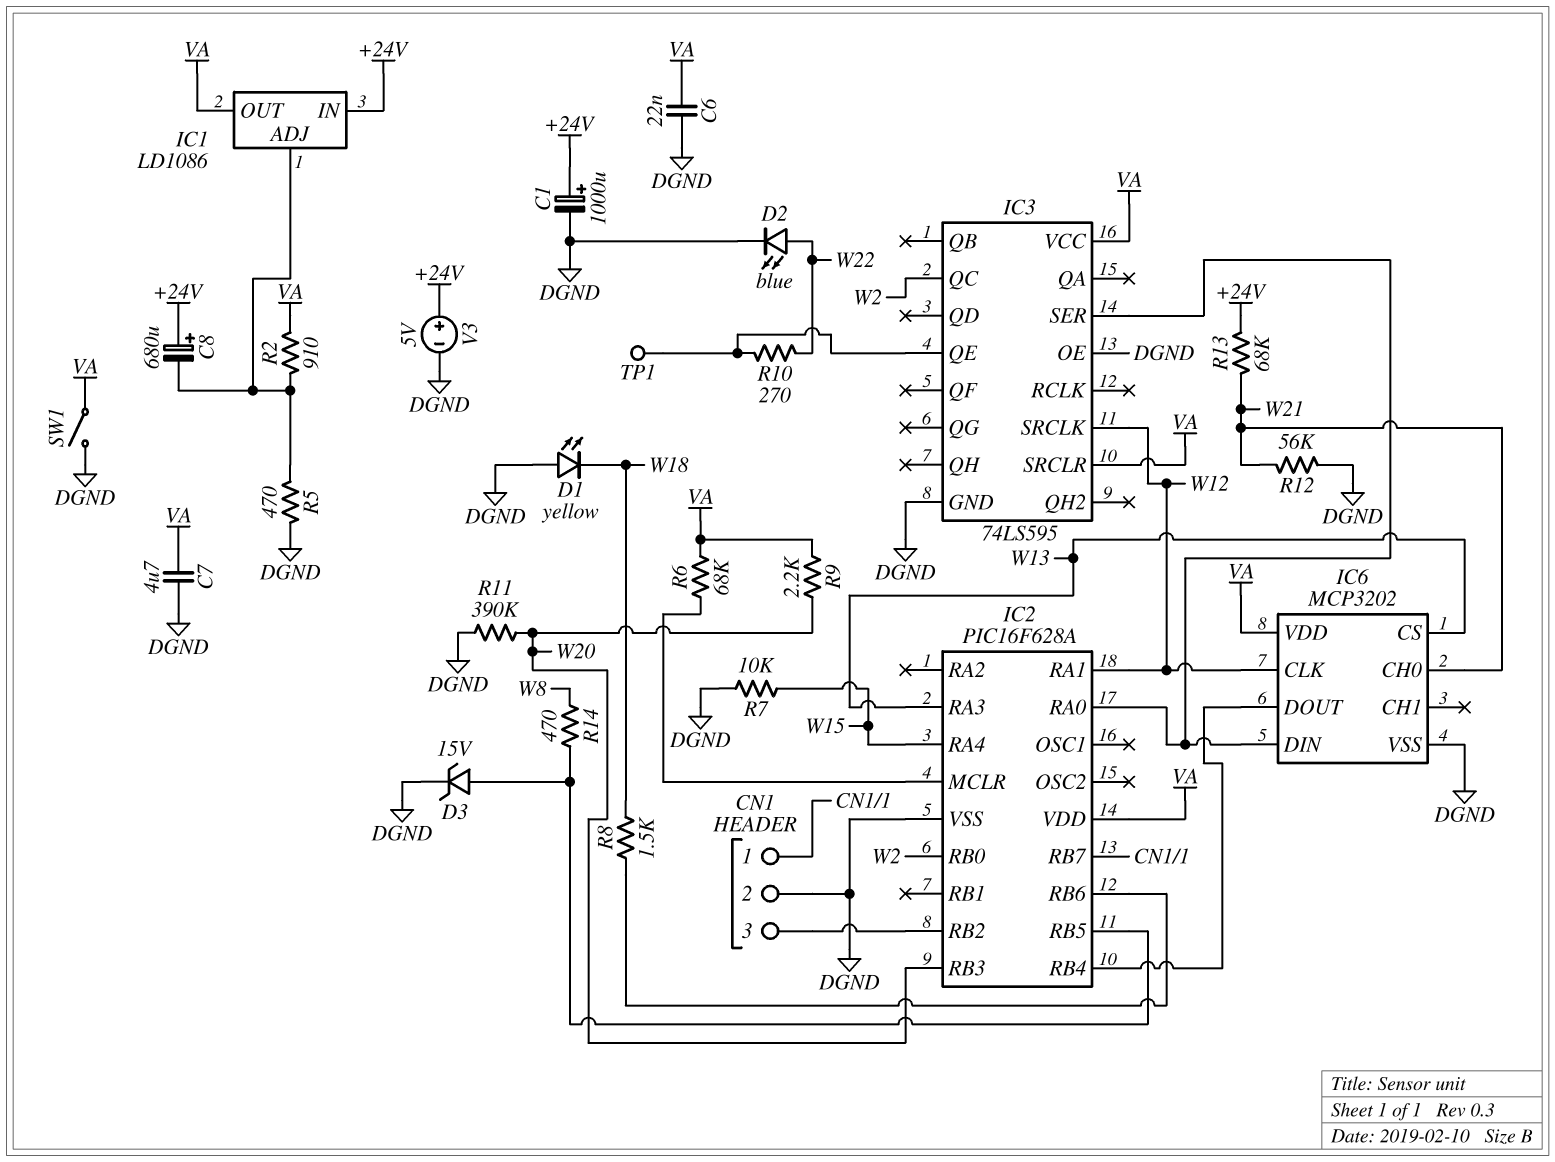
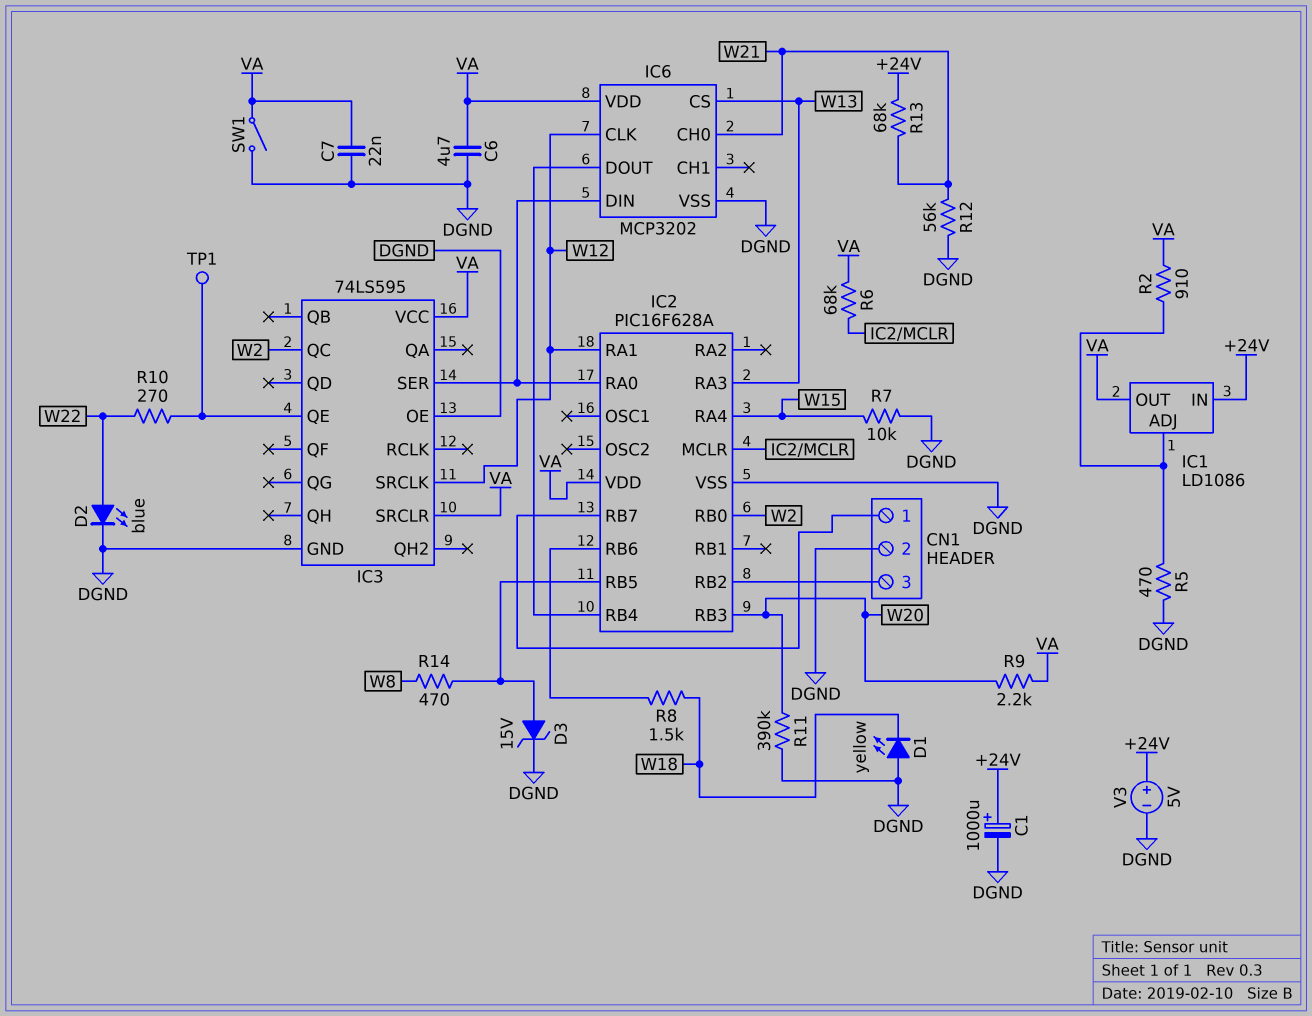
C6: 22nF (DGND, VA) -> 4.7uF (DGND, VA)
C7: 4.7uF (DGND, VA) -> 22nF (DGND, VA)
C8: 680uF (plus +24V, minus IC1/ADJ) -> none

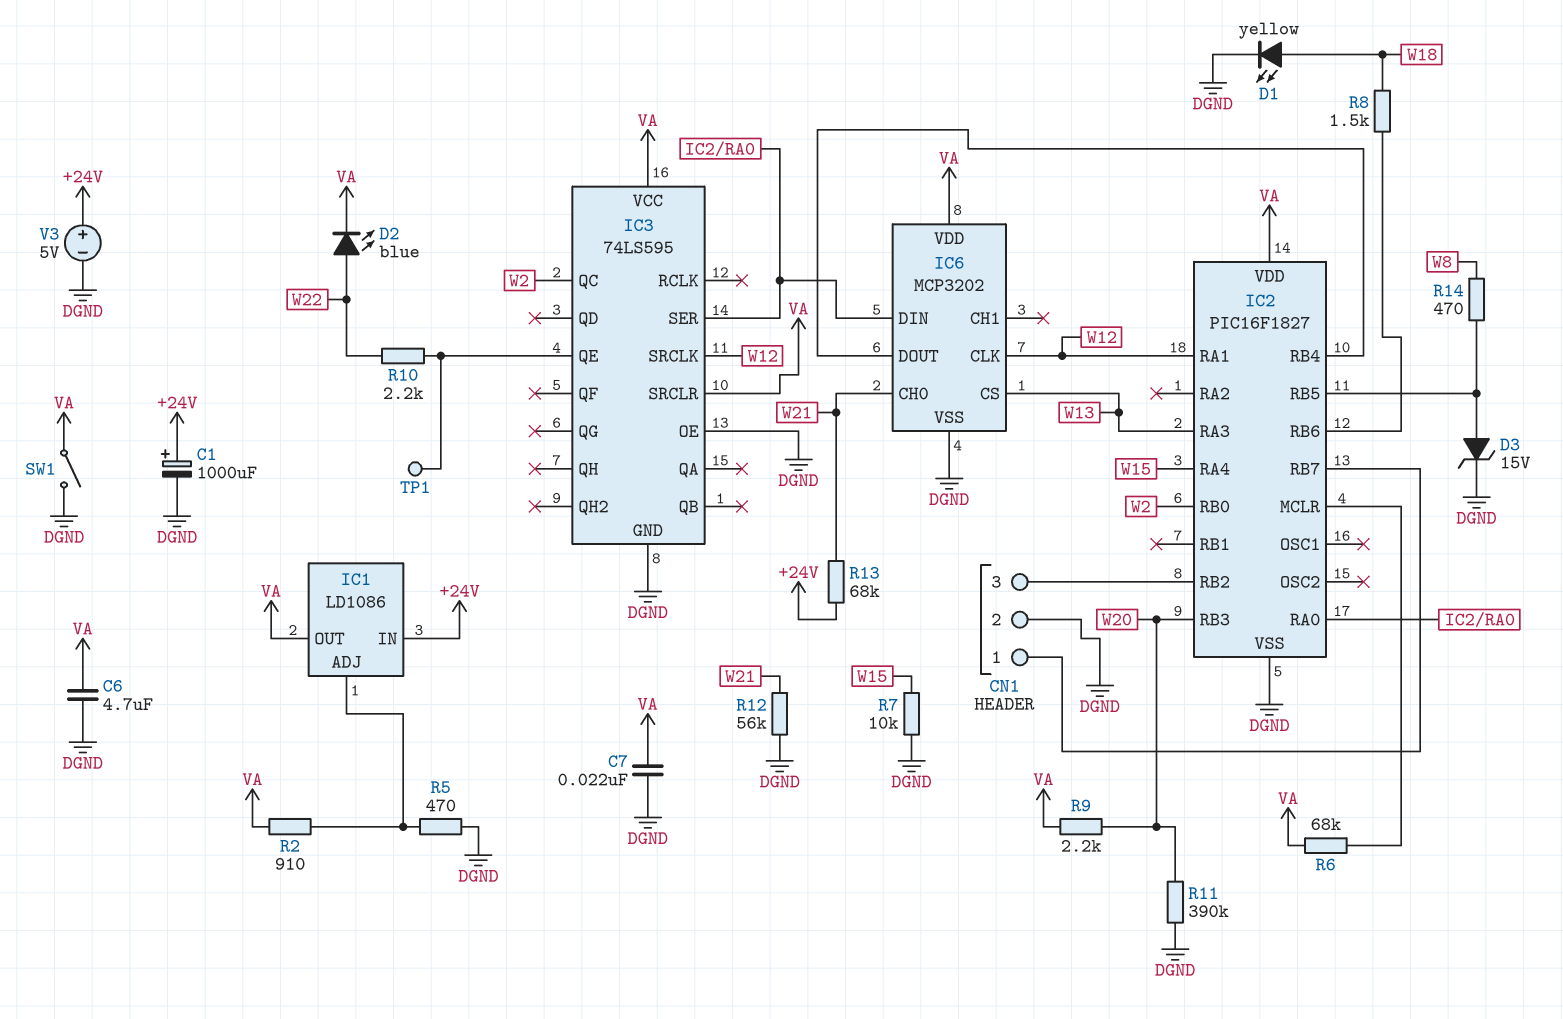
D1: LED yellow (A DGND, K W18) -> LED yellow (A W18, K DGND)
D2: LED blue (A W22, K DGND) -> LED blue (A W22, K VA)
IC2: PIC16F628A -> PIC16F1827
R10: 270 (IC3/QE, W22) -> 2.2k (IC3/QE, W22)

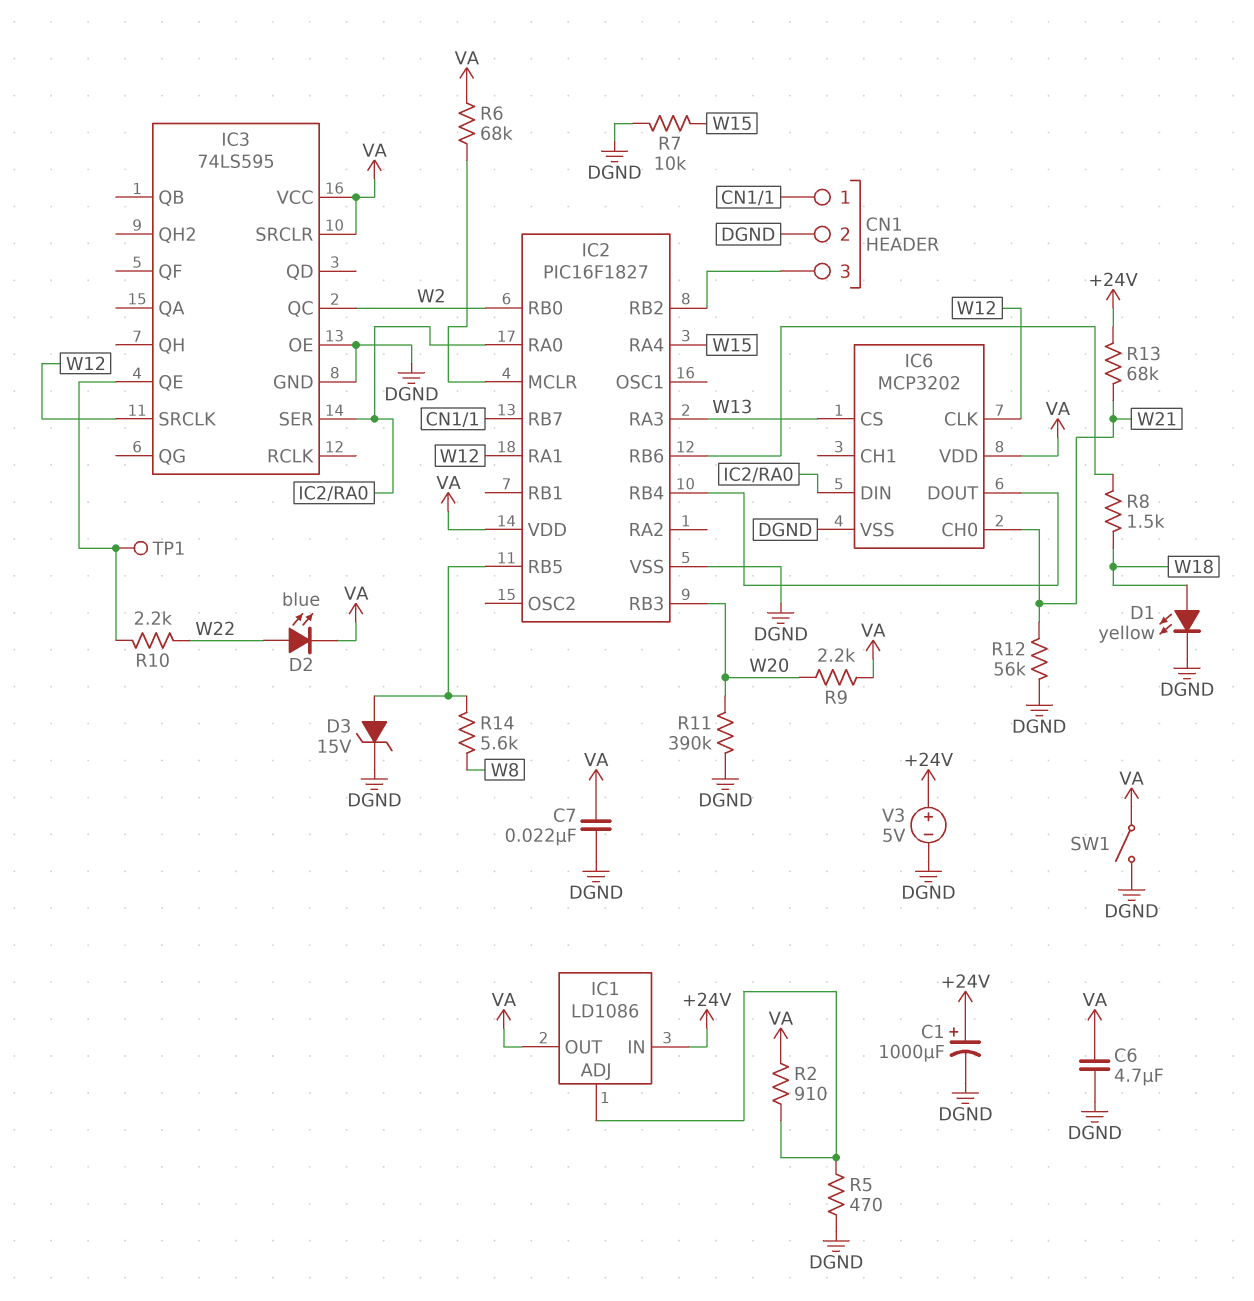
R14: 470 (IC2/RB5, W8) -> 5.6k (IC2/RB5, W8)

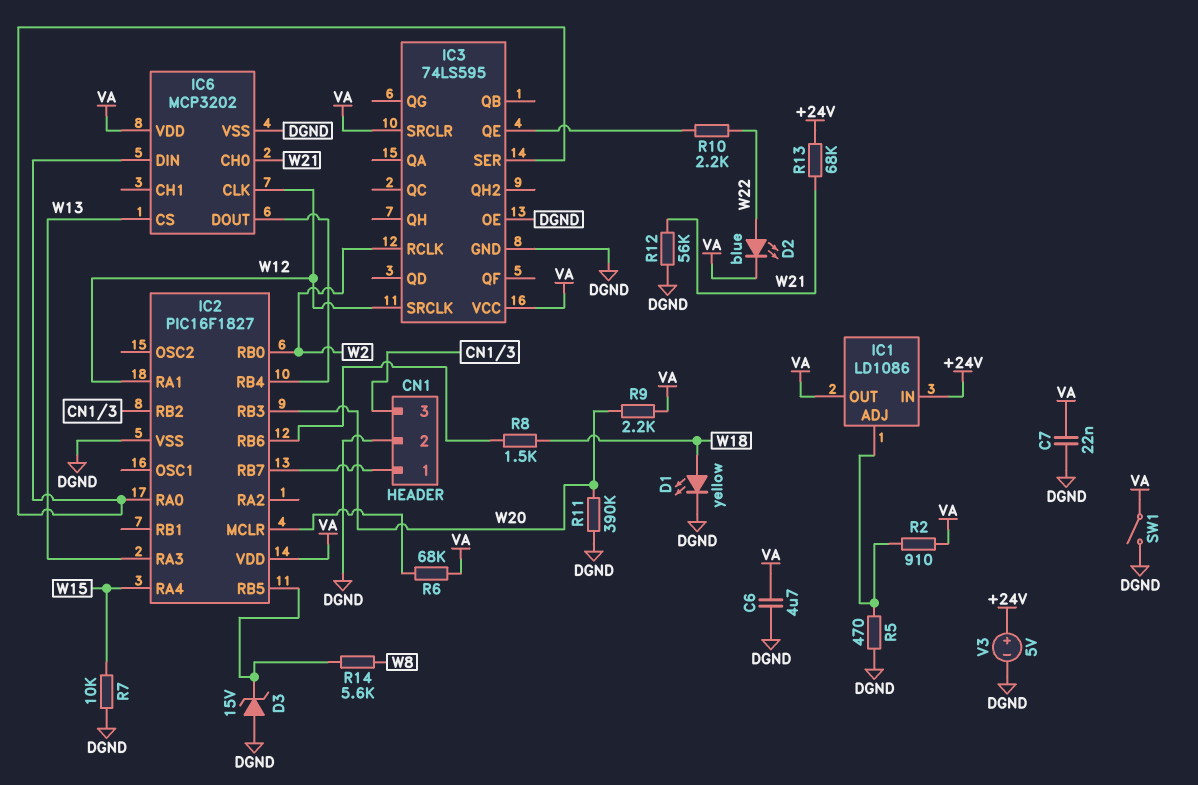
C1: 1000uF (plus +24V, minus DGND) -> none
D3: zener 15V (A IC2/RB5, K DGND) -> zener 15V (A DGND, K IC2/RB5)
IC3 pin QC: W2 -> none
IC3 pin RCLK: none -> W2
TP1: test point (IC3/QE) -> none

